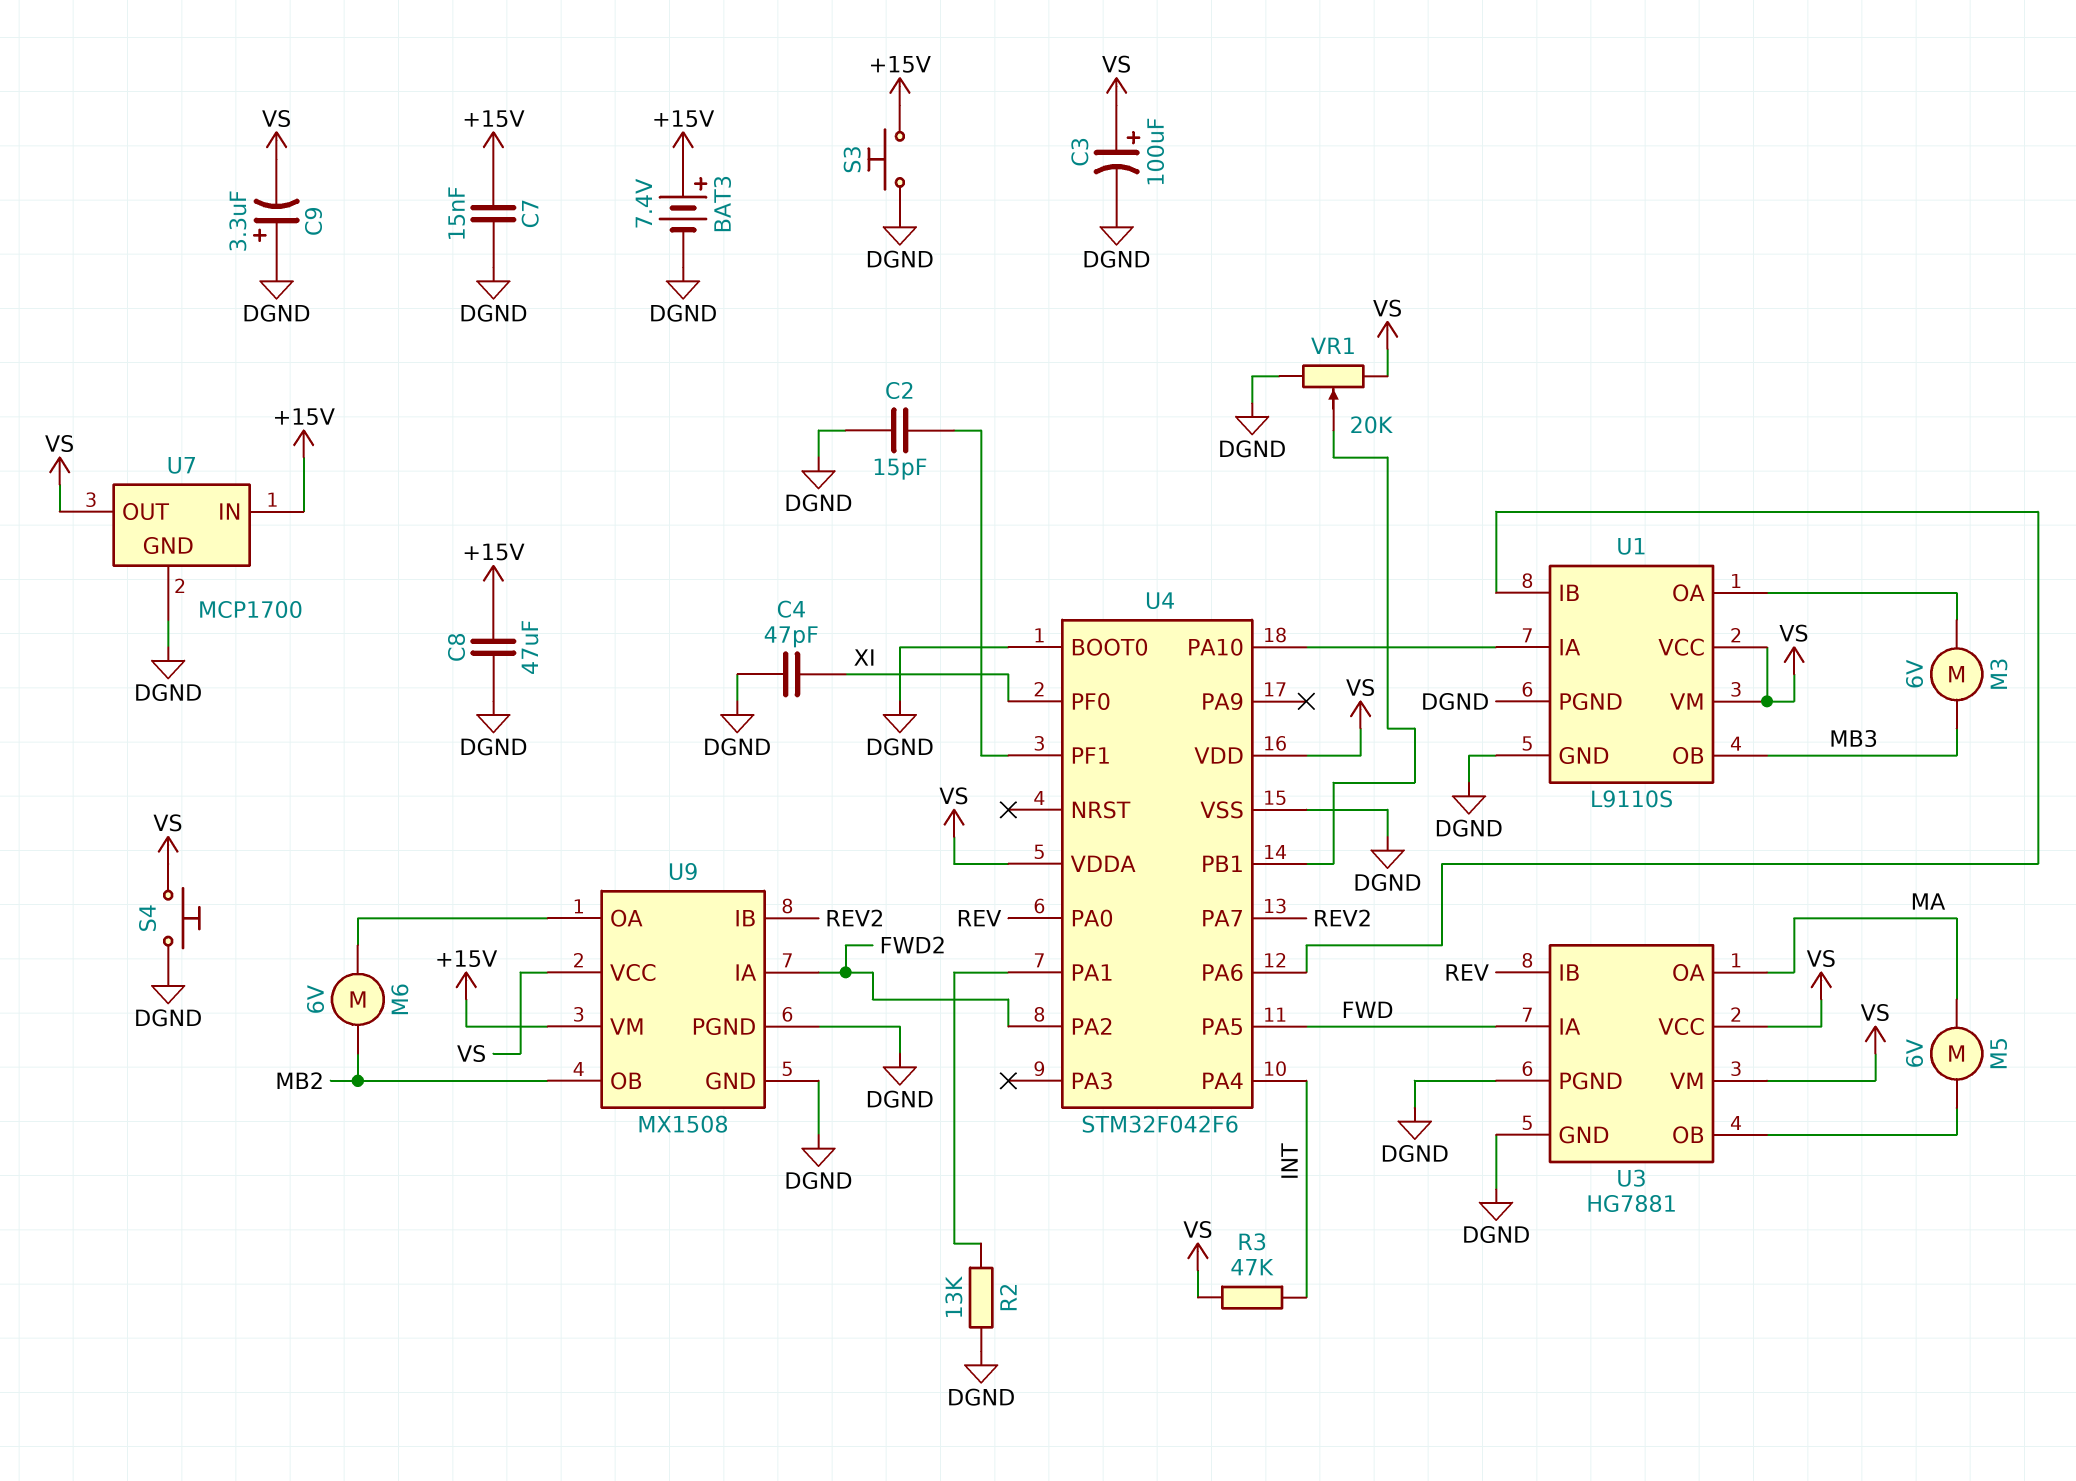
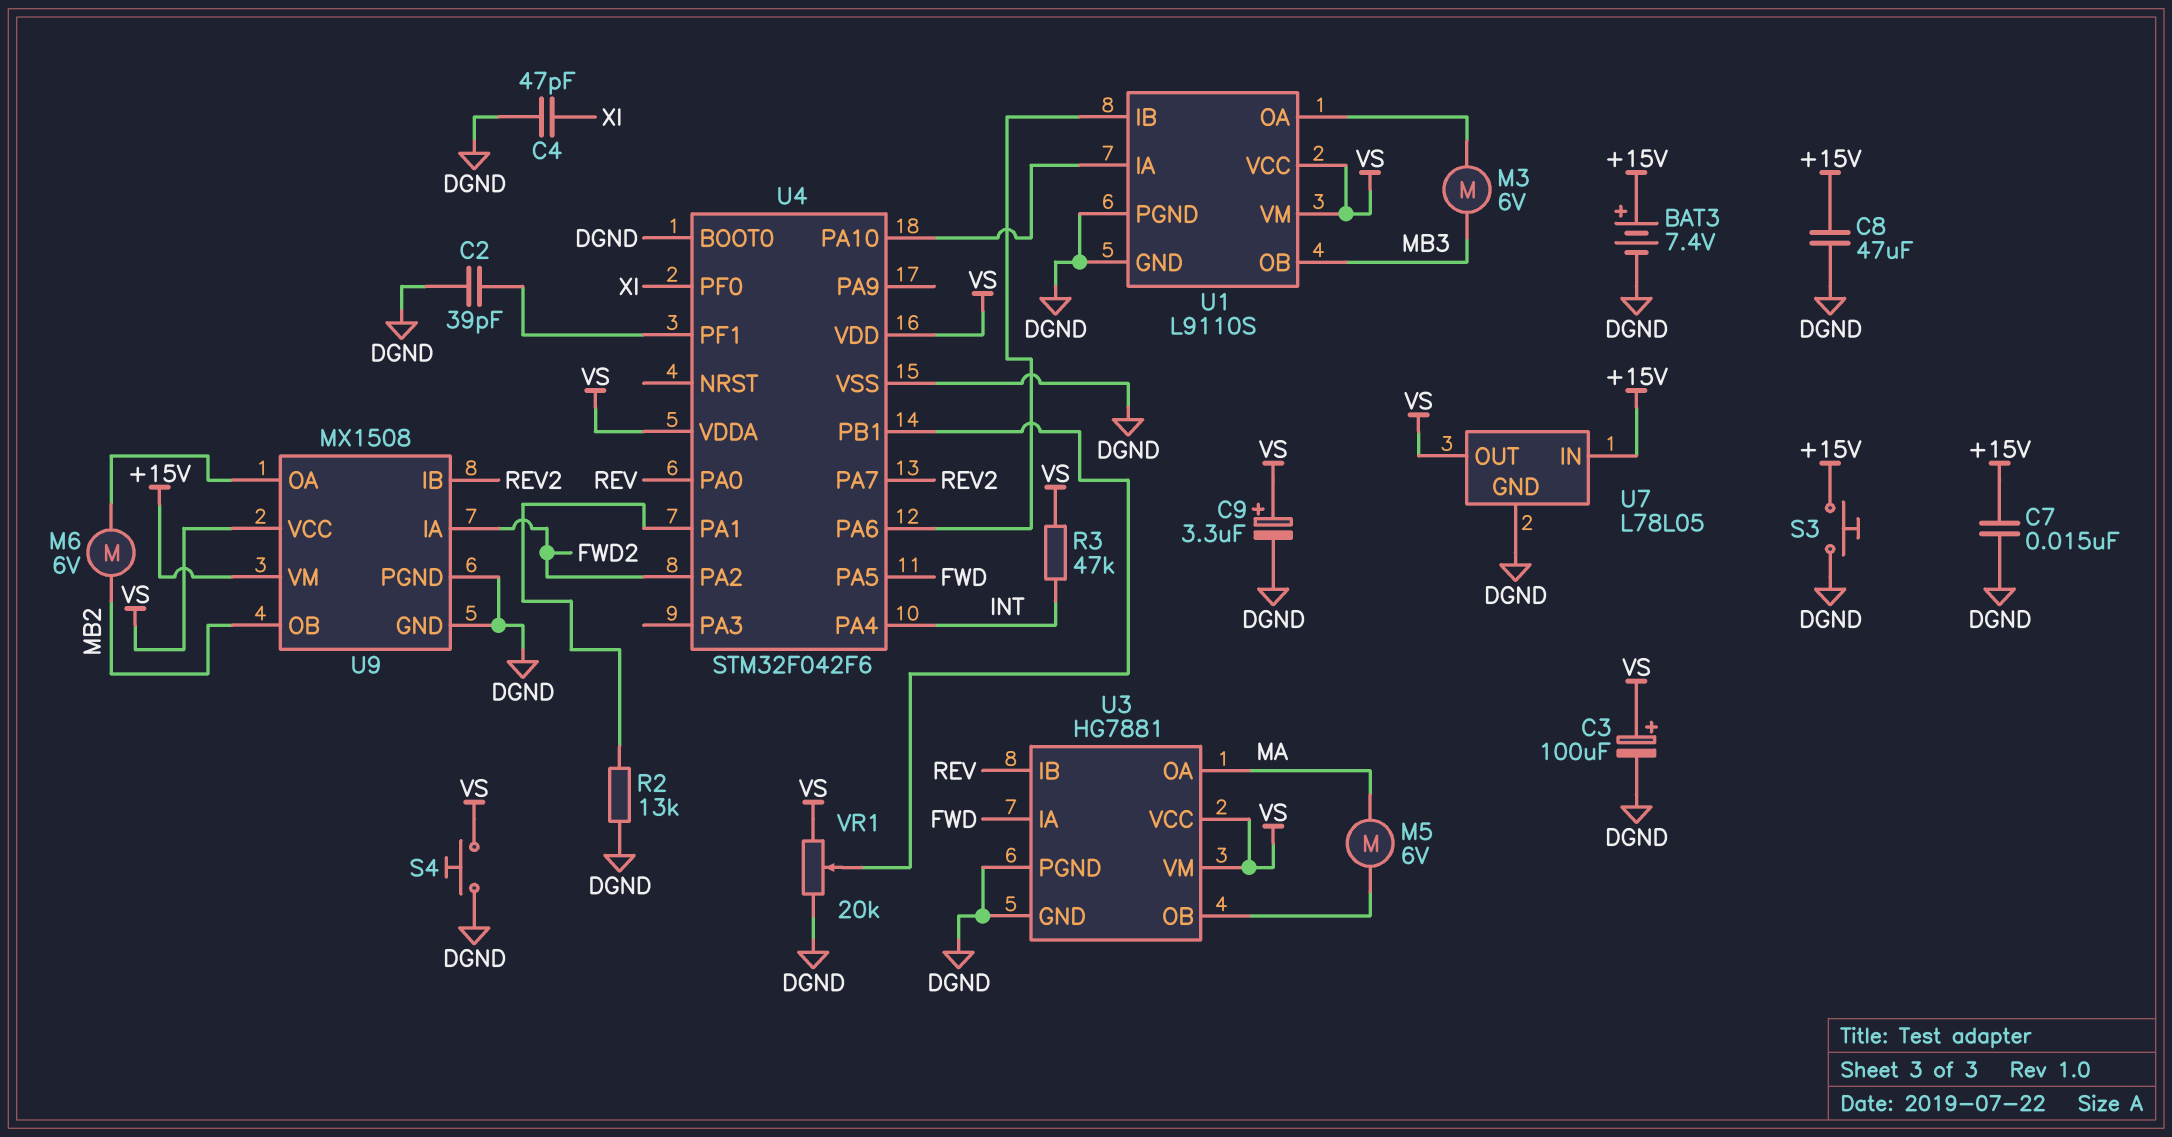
C2: 15pF (DGND, U4/PF1) -> 39pF (DGND, U4/PF1)
C9: 3.3uF (plus DGND, minus VS) -> 3.3uF (plus VS, minus DGND)
U7: MCP1700 -> L78L05

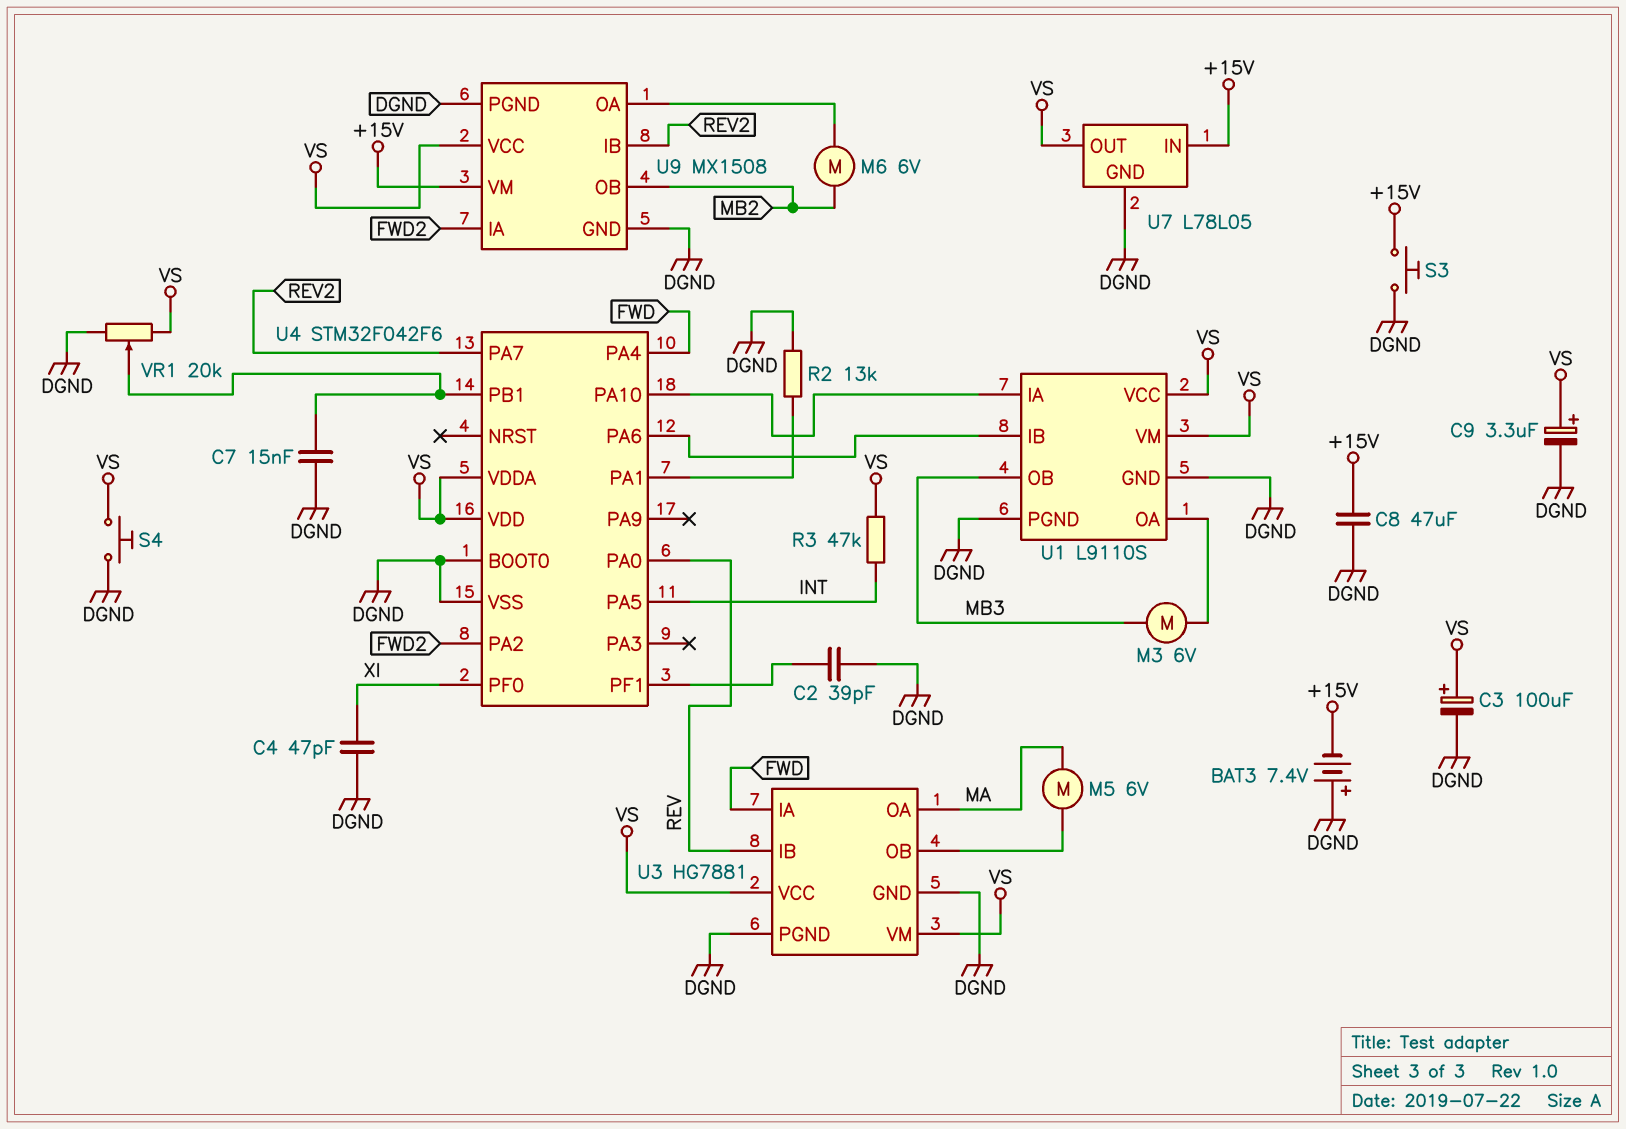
BAT3: 7.4V (plus +15V, minus DGND) -> 7.4V (plus DGND, minus +15V)
C7: 15nF (+15V, DGND) -> 15nF (DGND, U4/PB1)
U4 pin PA4: INT -> FWD
U4 pin PA5: FWD -> INT

